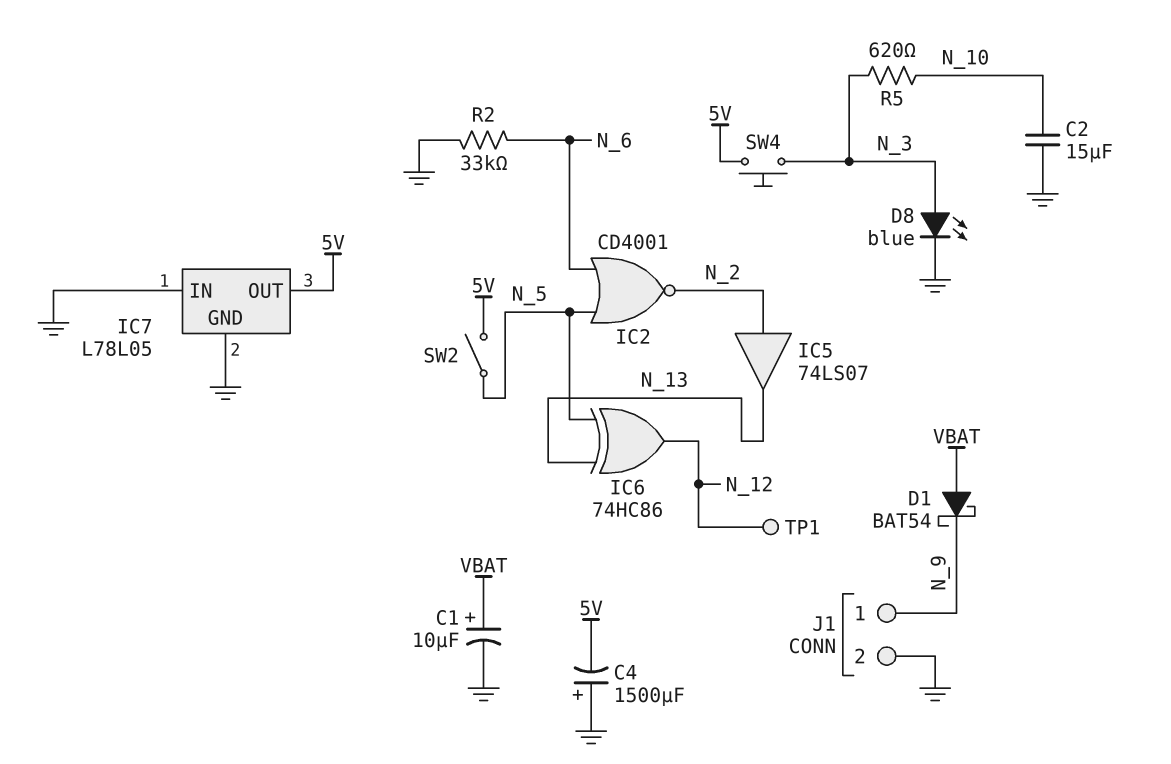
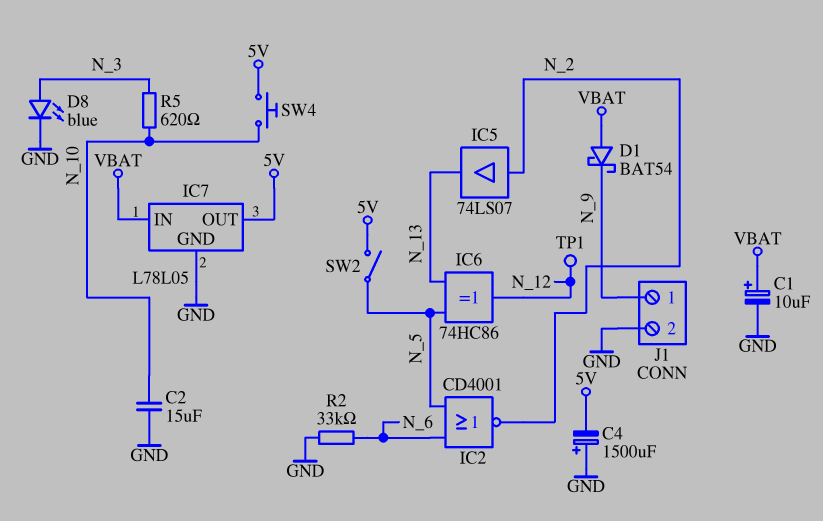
IC7 pin IN: GND -> VBAT
SW4: button (5V, N_3) -> button (5V, N_10)

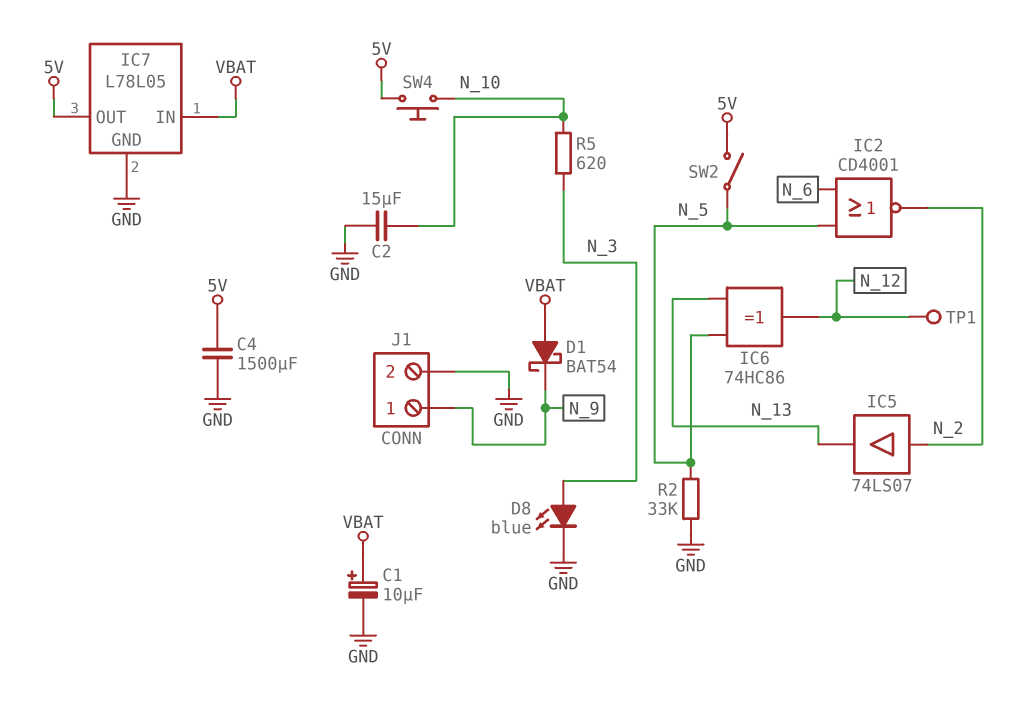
C4: 1500uF (plus GND, minus 5V) -> 1500uF (5V, GND)
R2: 33k (GND, N_6) -> 33k (GND, N_5)

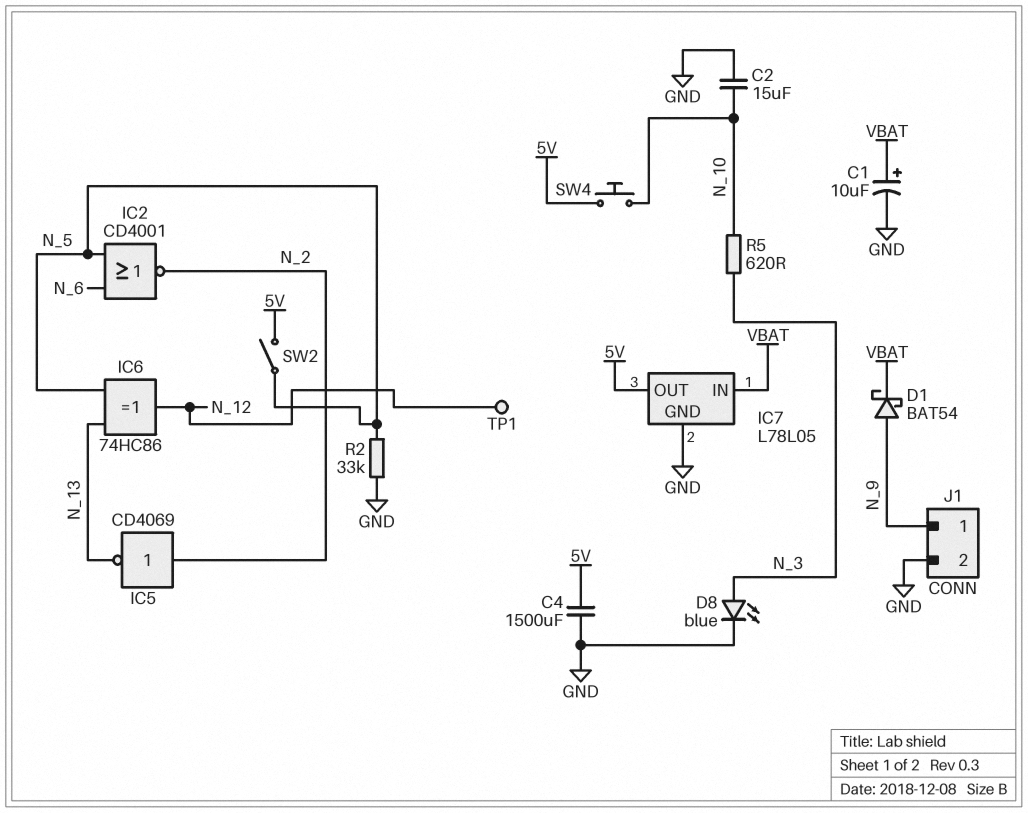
D1: schottky BAT54 (A VBAT, K N_9) -> schottky BAT54 (A N_9, K VBAT)
IC5: buffer 74LS07 (in N_2, out N_13) -> NOT CD4069 (in N_2, out N_13)

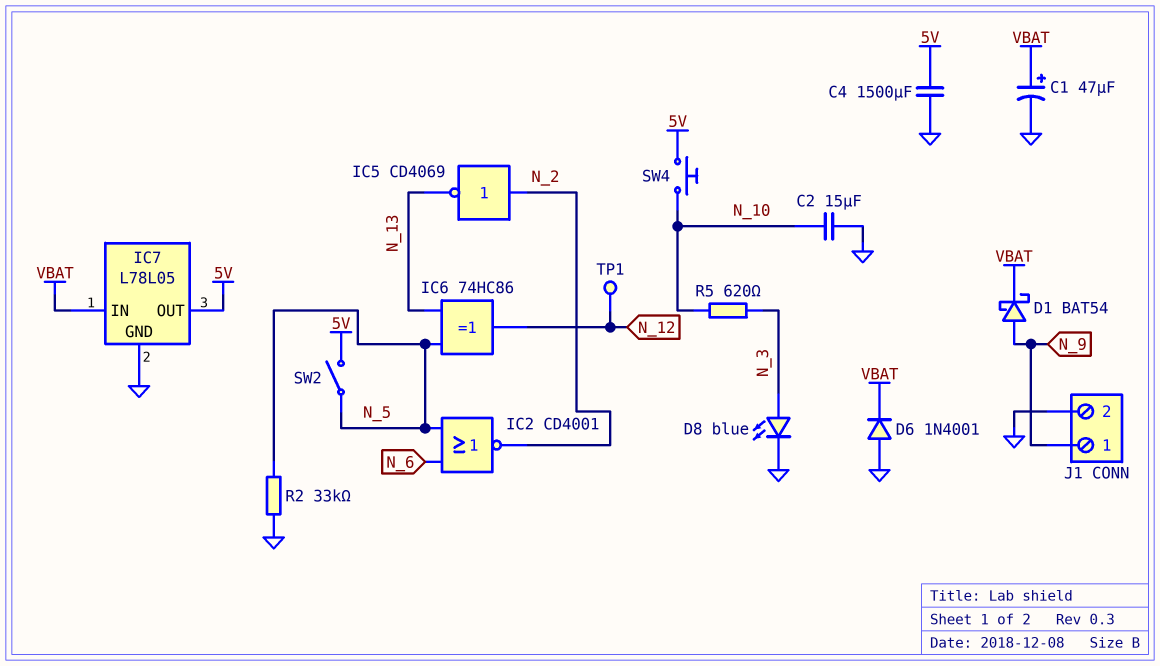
C1: 10uF (plus VBAT, minus GND) -> 47uF (plus VBAT, minus GND)
D6: none -> diode 1N4001 (A GND, K VBAT)

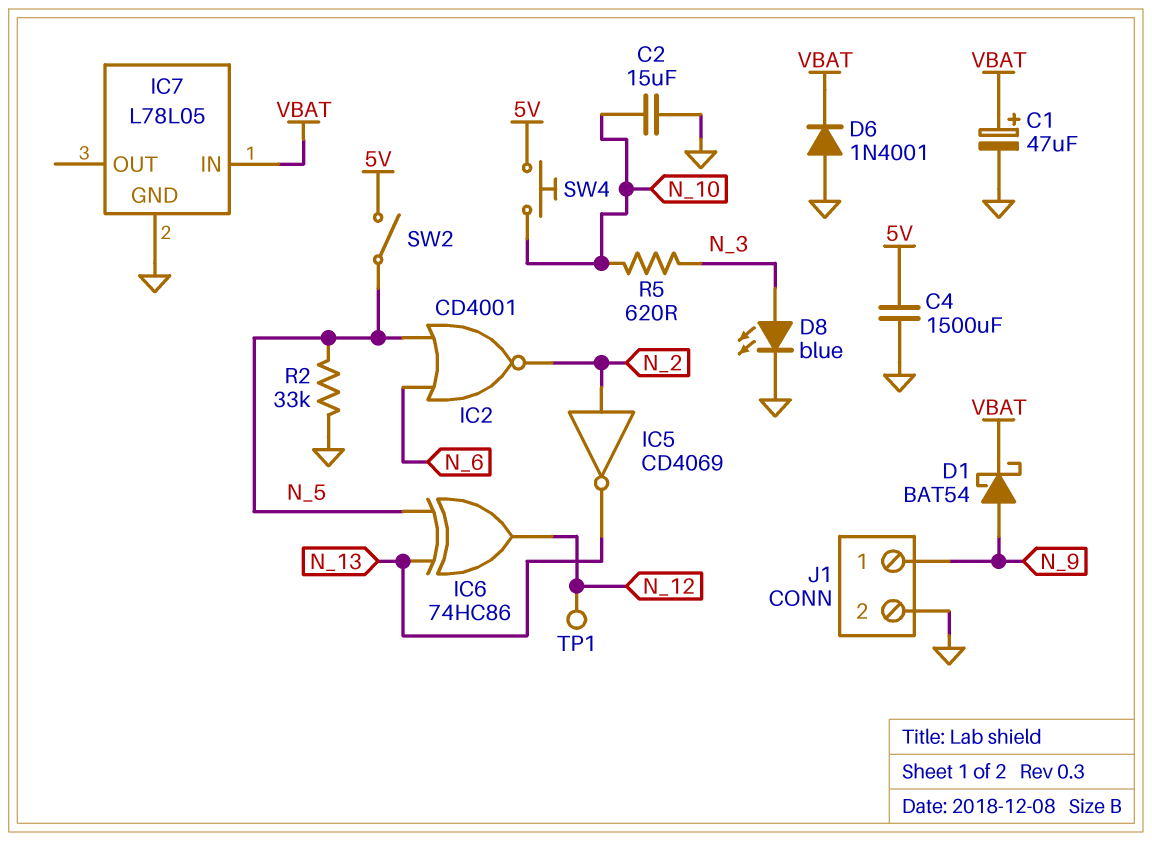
IC7 pin OUT: 5V -> none

